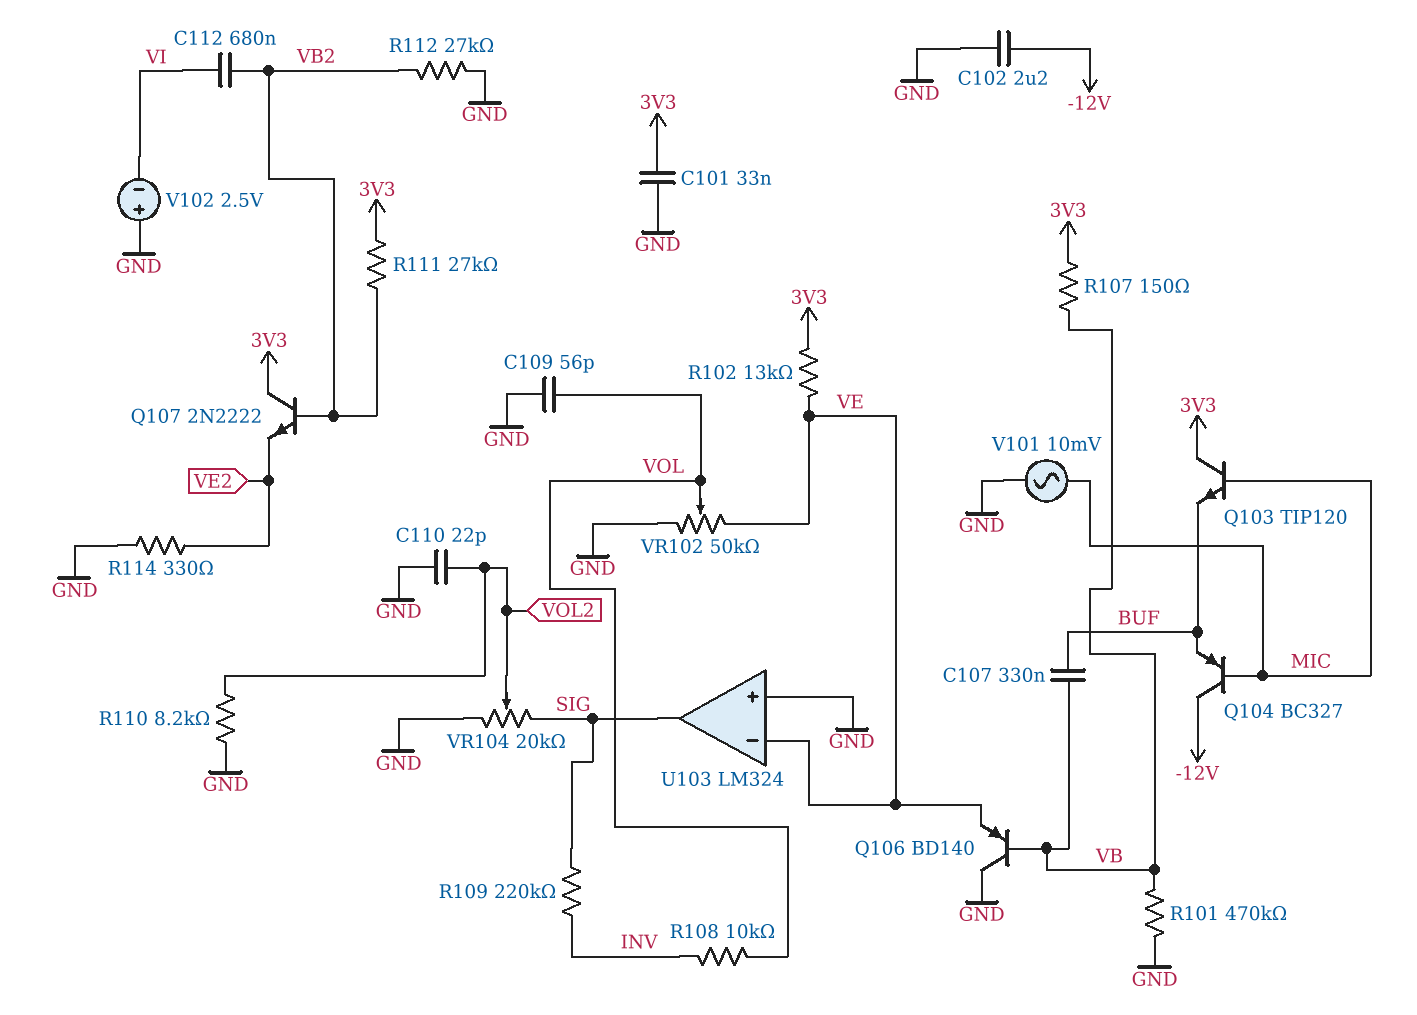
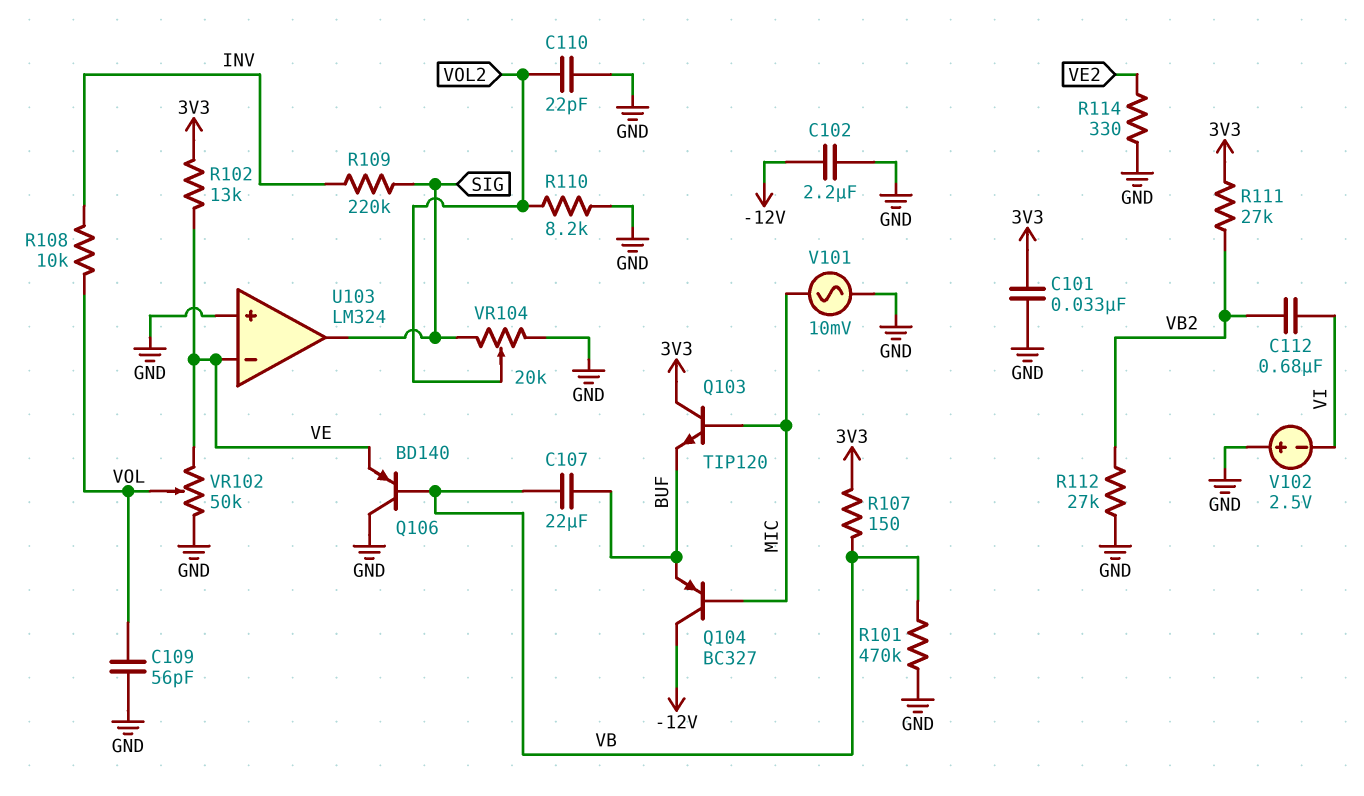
C107: 330nF (BUF, VB) -> 22uF (BUF, VB)
Q107: NPN 2N2222 (B VB2, C 3V3, E VE2) -> none

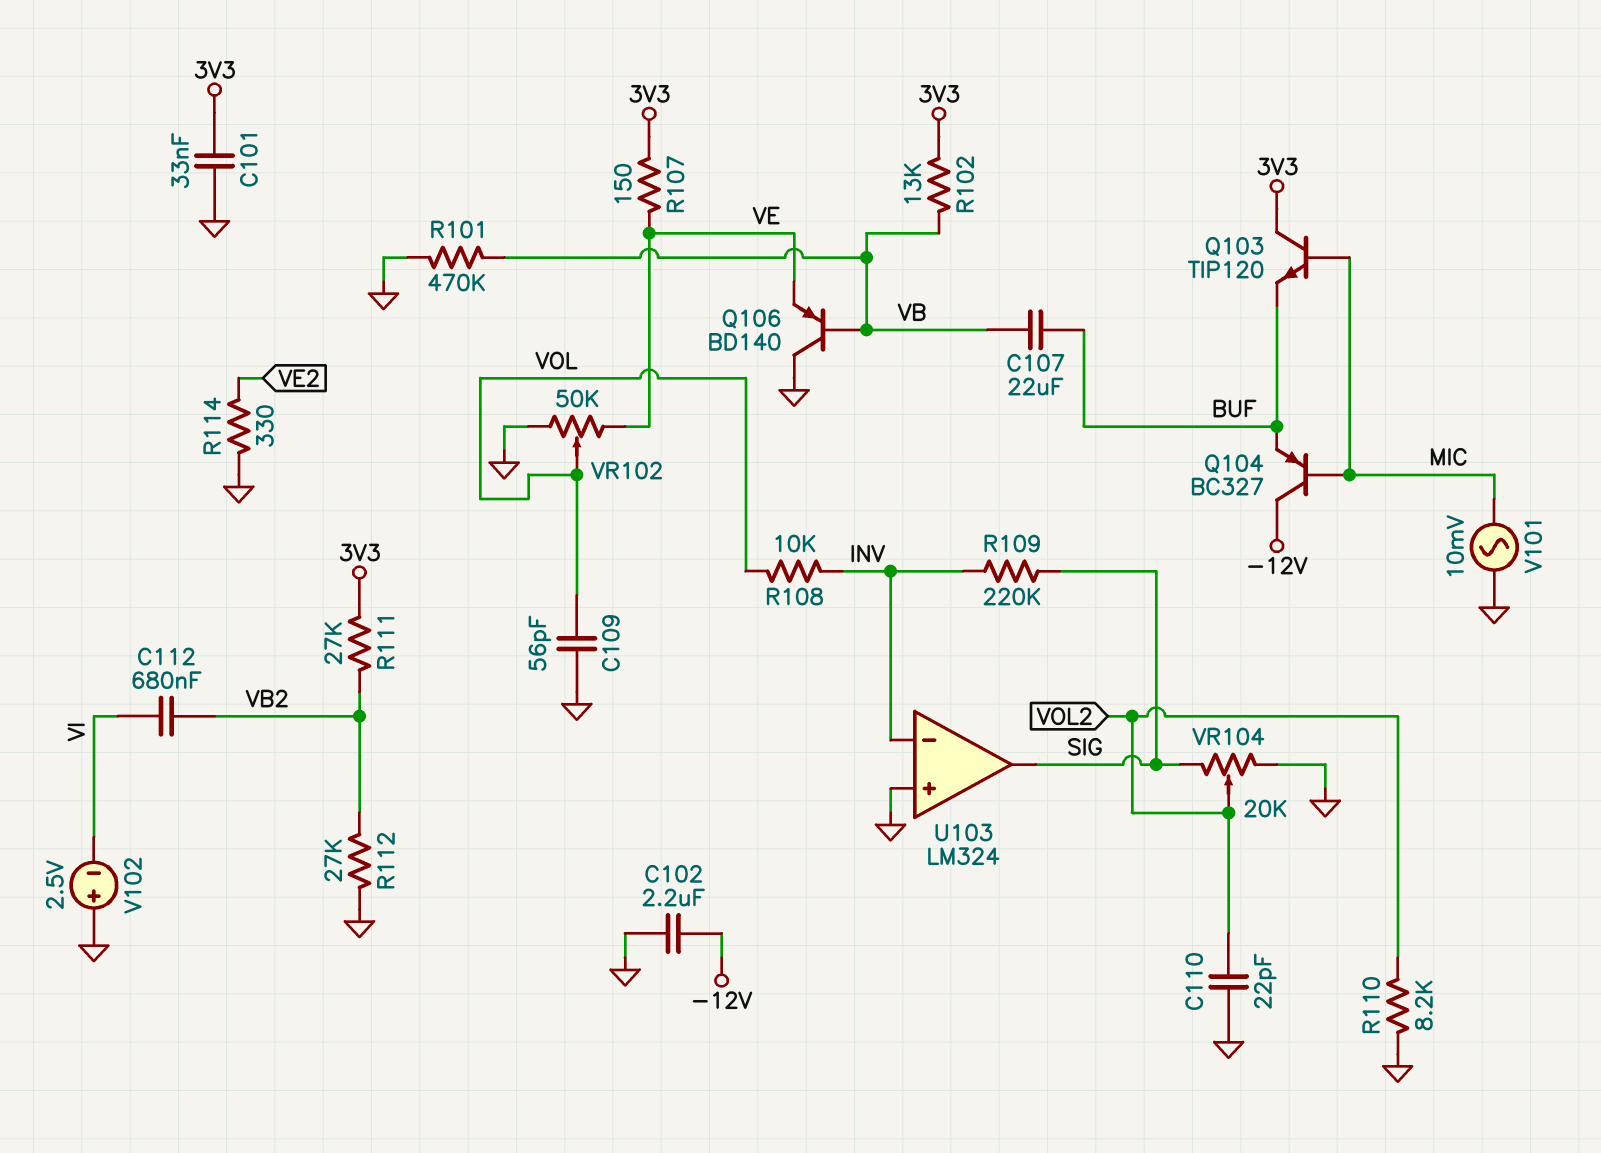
R102: 13k (3V3, VE) -> 13k (3V3, VB)
R107: 150 (3V3, VB) -> 150 (3V3, VE)
U103 pin in-: VE -> INV

